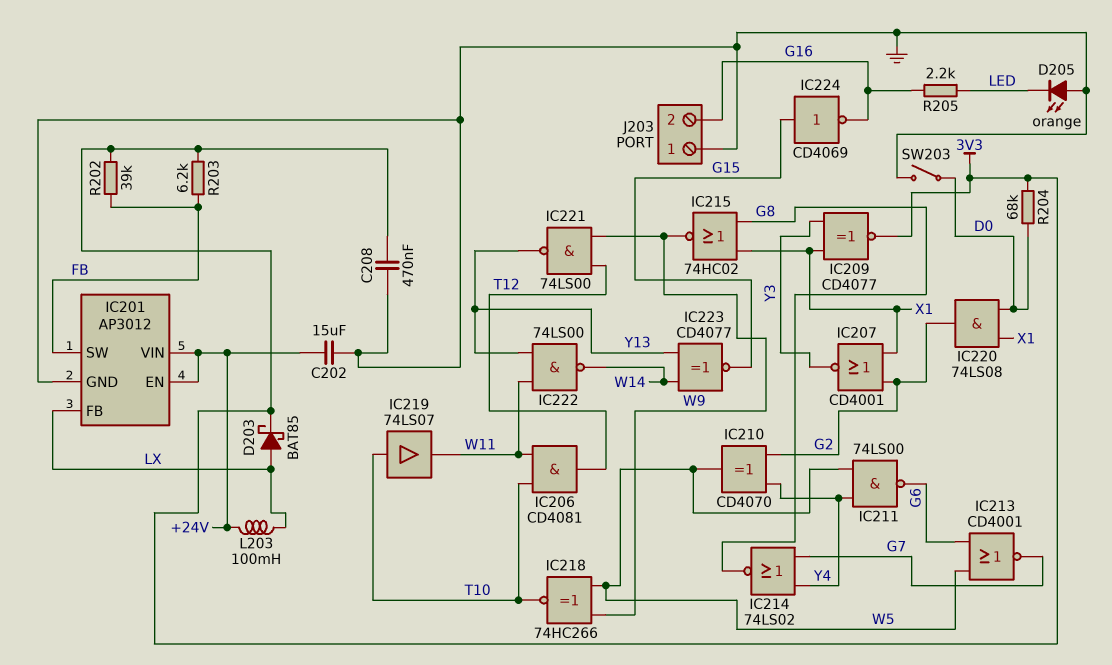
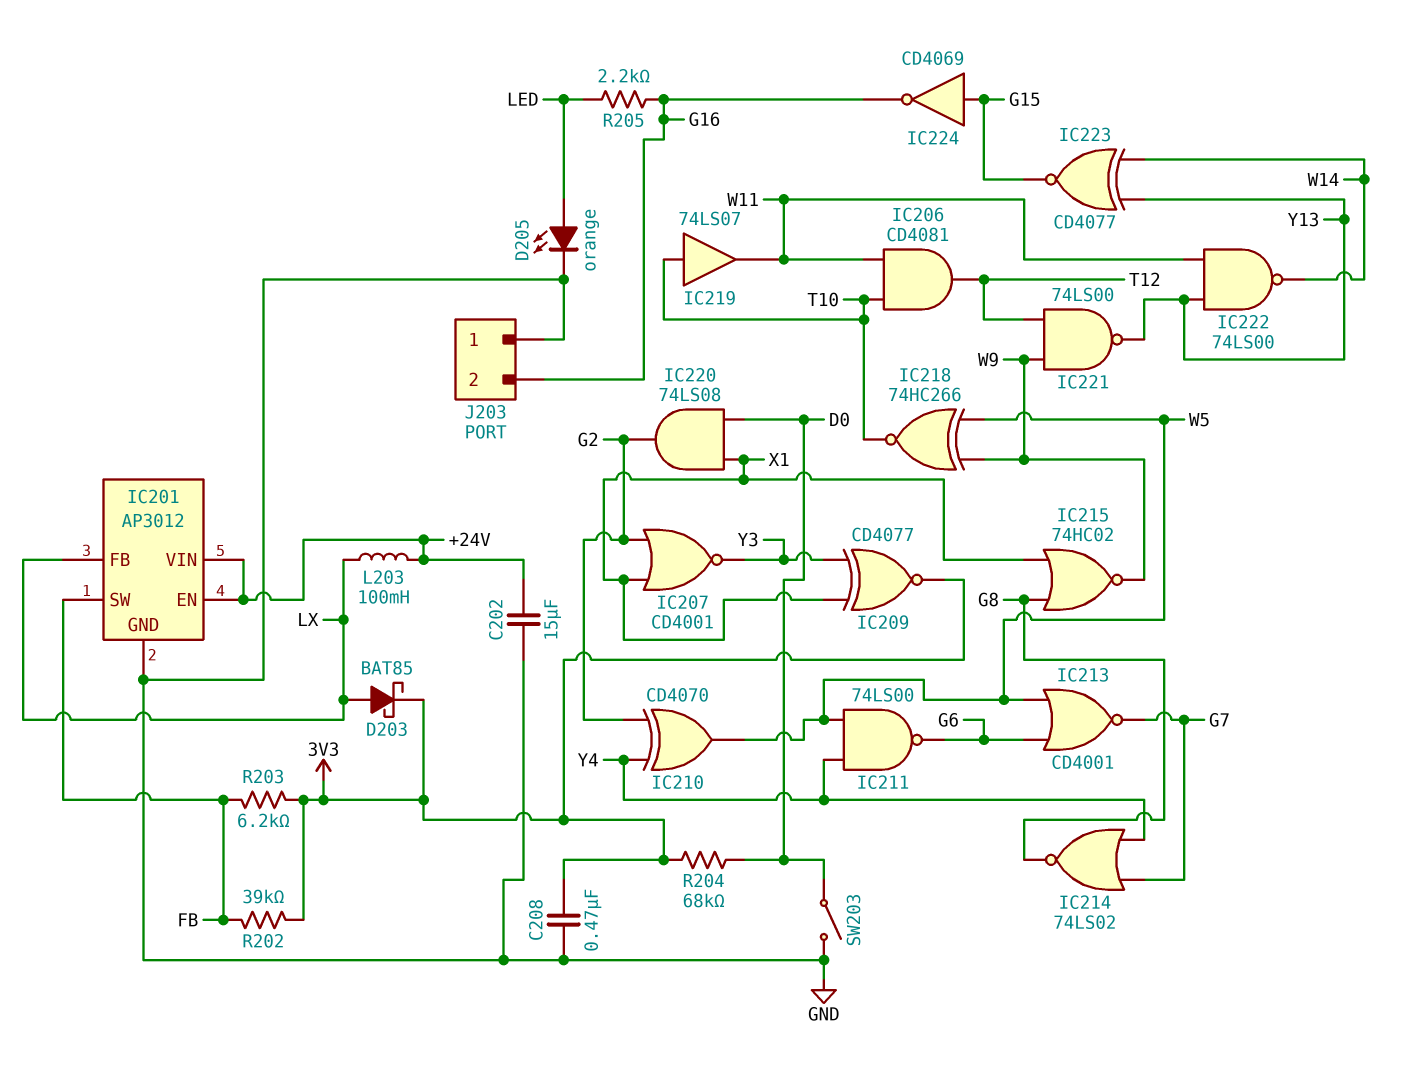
D205: LED orange (A GND, K LED) -> LED orange (A LED, K GND)

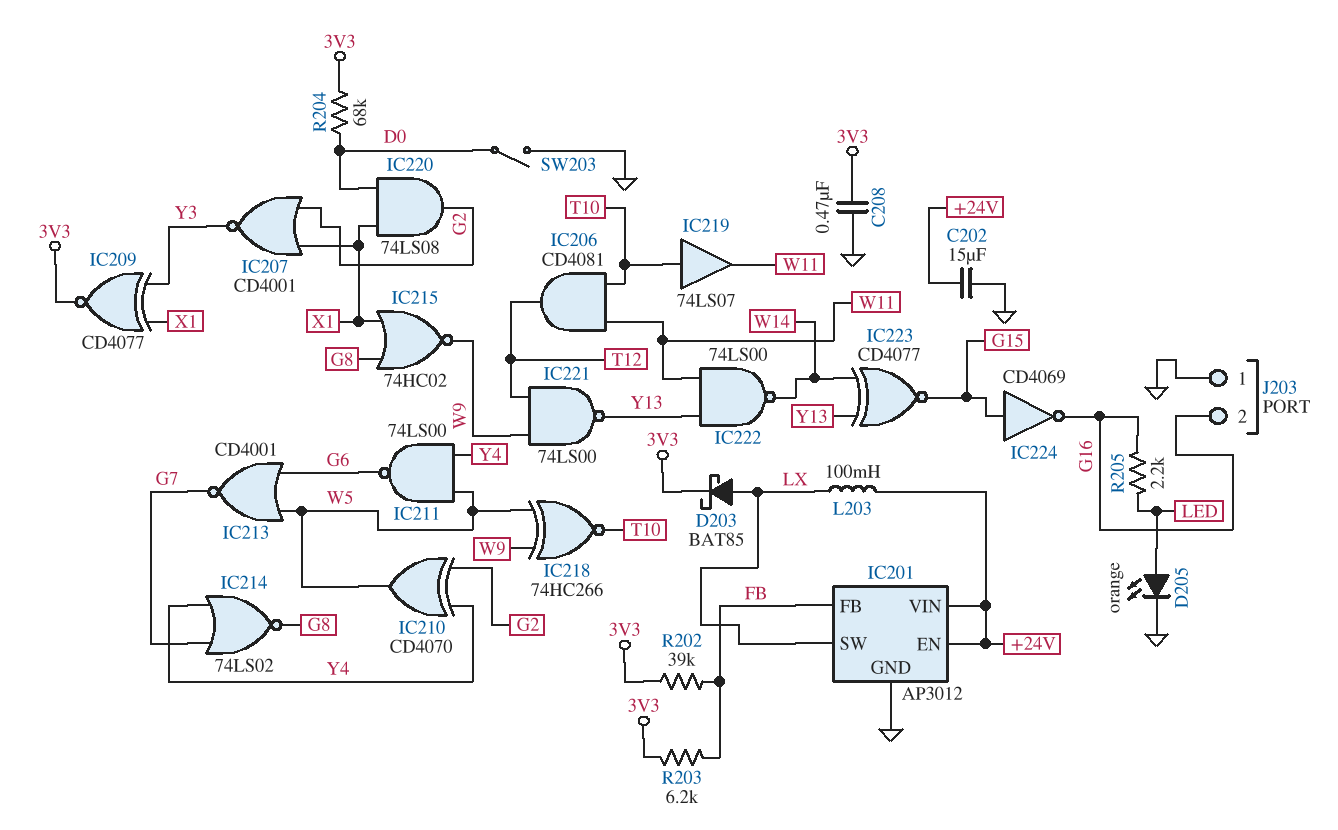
IC201 pin FB: LX -> FB
IC201 pin SW: FB -> LX

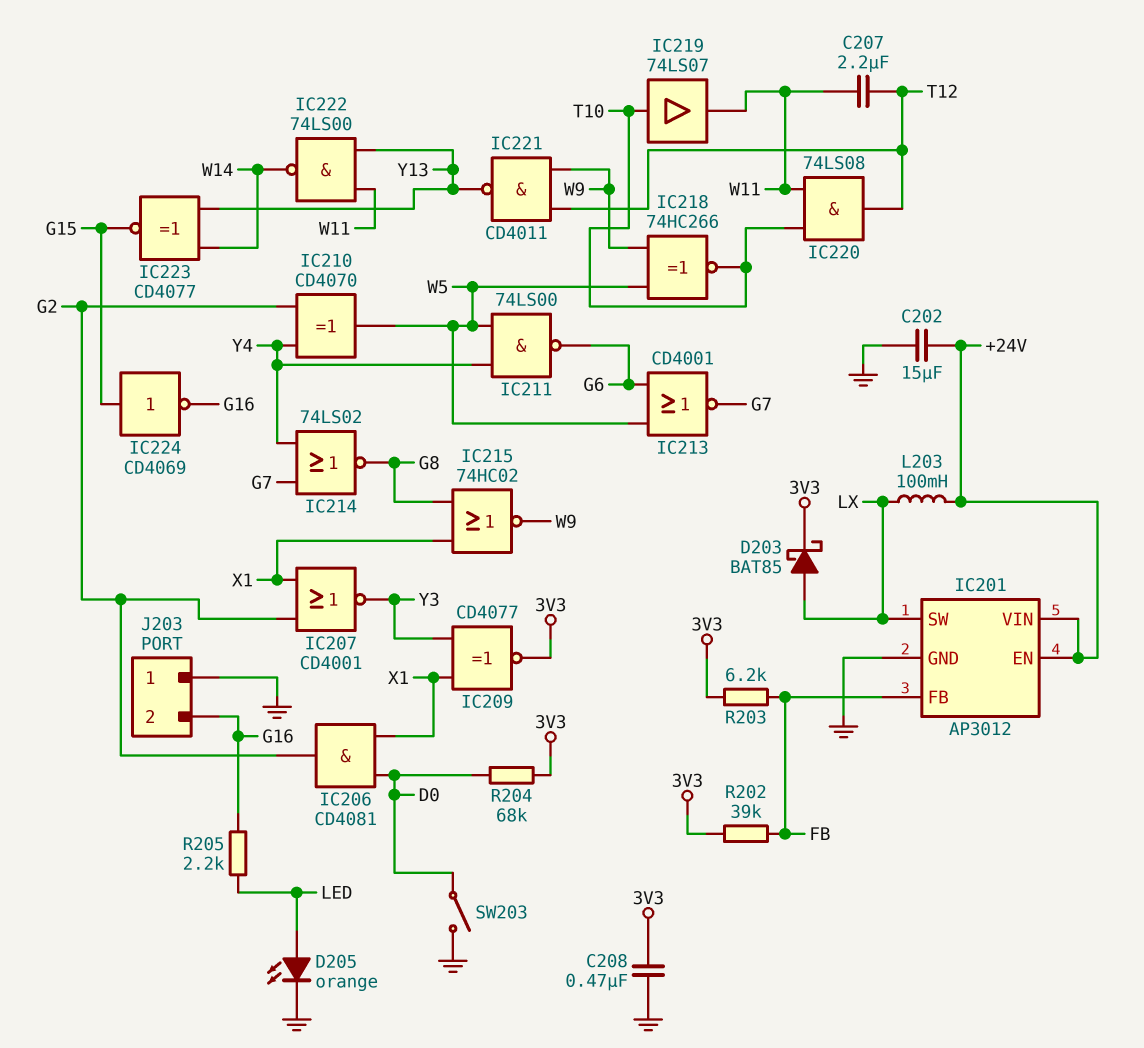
C207: none -> 2.2uF (T12, W11)
IC206: AND CD4081 (in T10, in W11, out T12) -> AND CD4081 (in D0, in X1, out G2)
IC220: AND 74LS08 (in D0, in X1, out G2) -> AND 74LS08 (in T10, in W11, out T12)
IC221: NAND 74LS00 (in T12, in W9, out Y13) -> NAND CD4011 (in T12, in W9, out Y13)

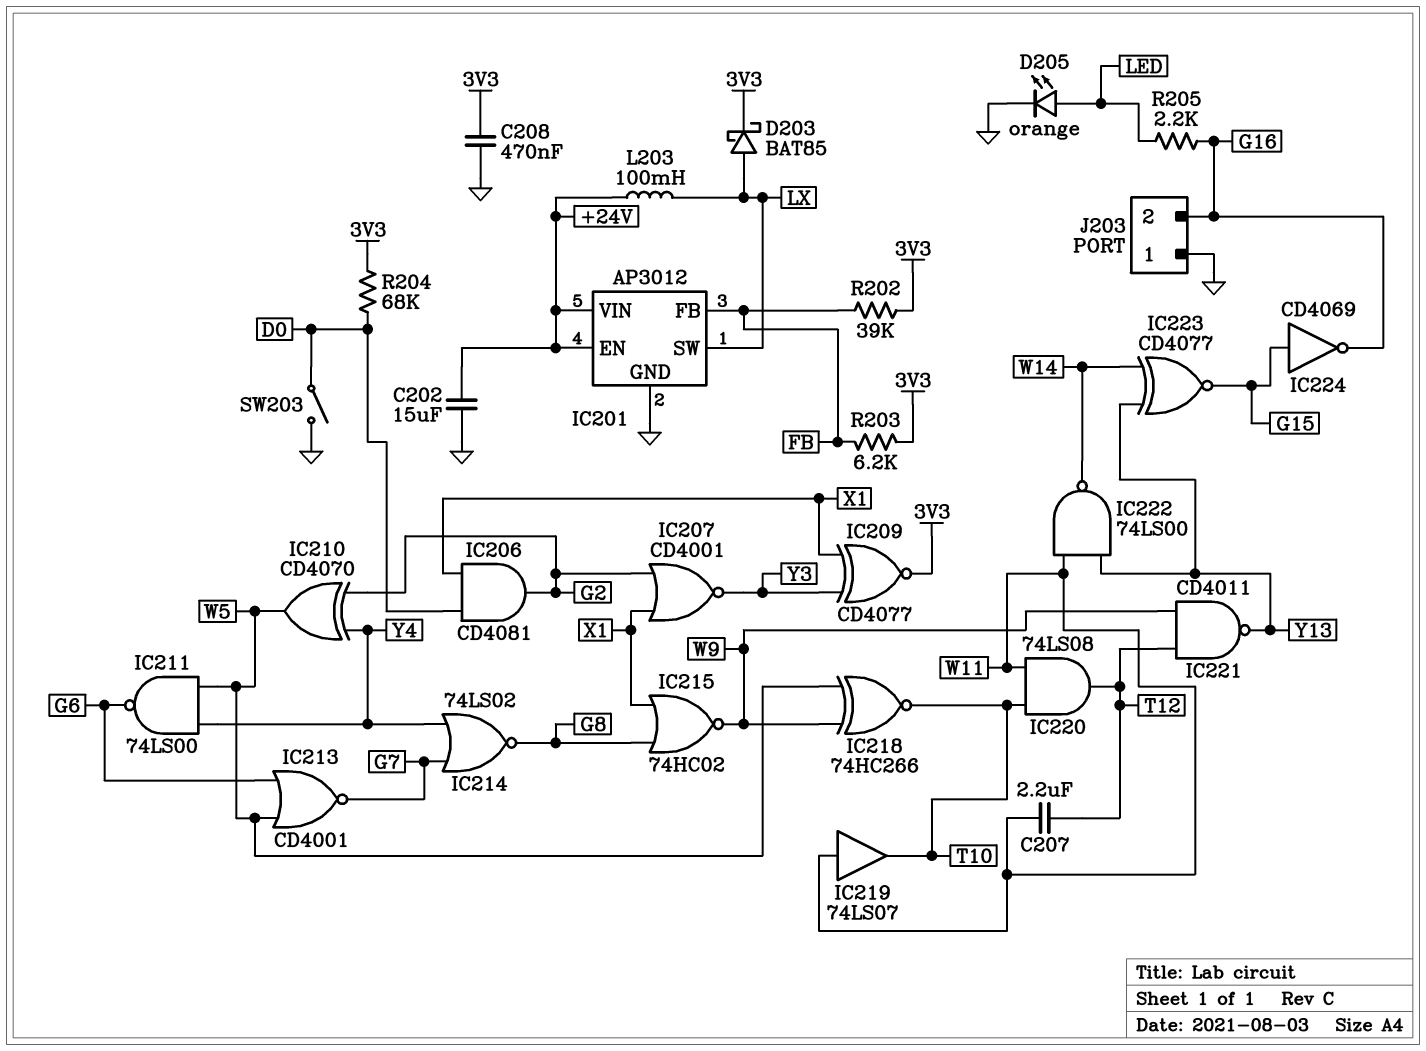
IC219: buffer 74LS07 (in T10, out W11) -> buffer 74LS07 (in W11, out T10)

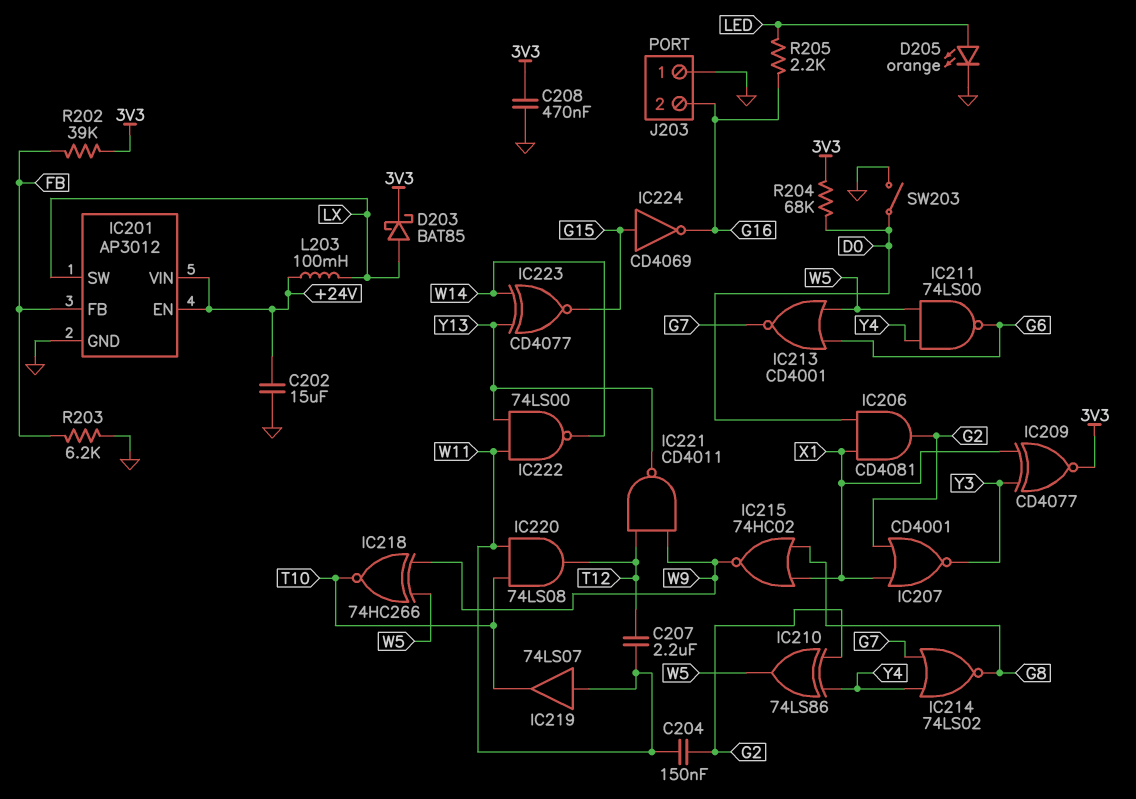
C204: none -> 150nF (G2, W11)
IC210: XOR CD4070 (in G2, in Y4, out W5) -> XOR 74LS86 (in G2, in Y4, out W5)
R203: 6.2k (3V3, FB) -> 6.2k (FB, GND)

